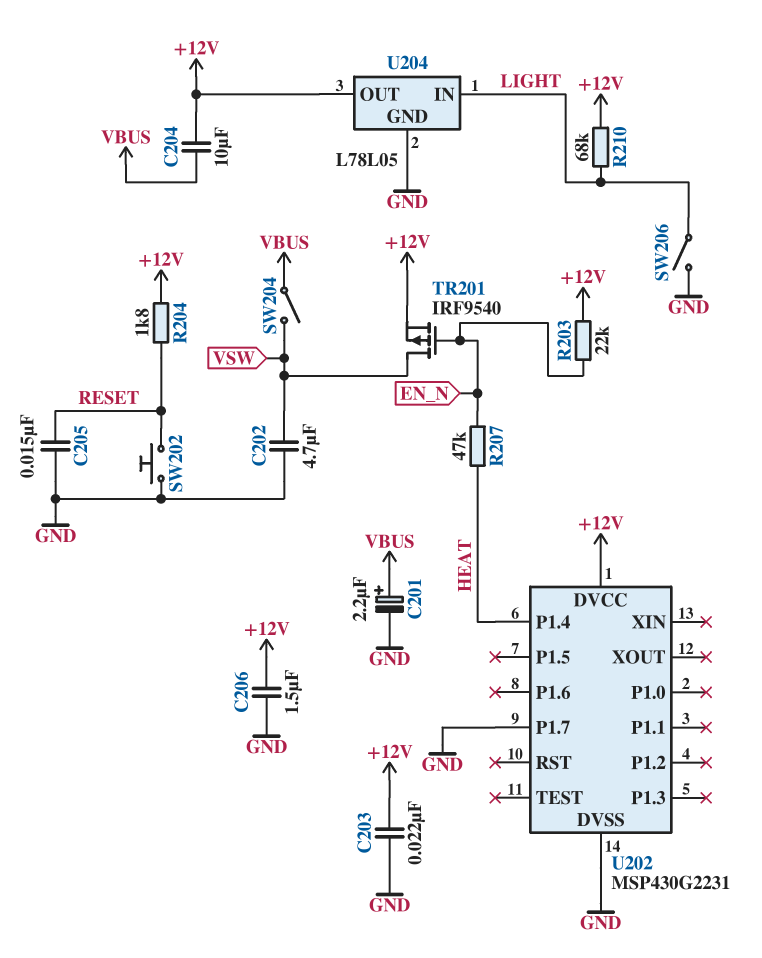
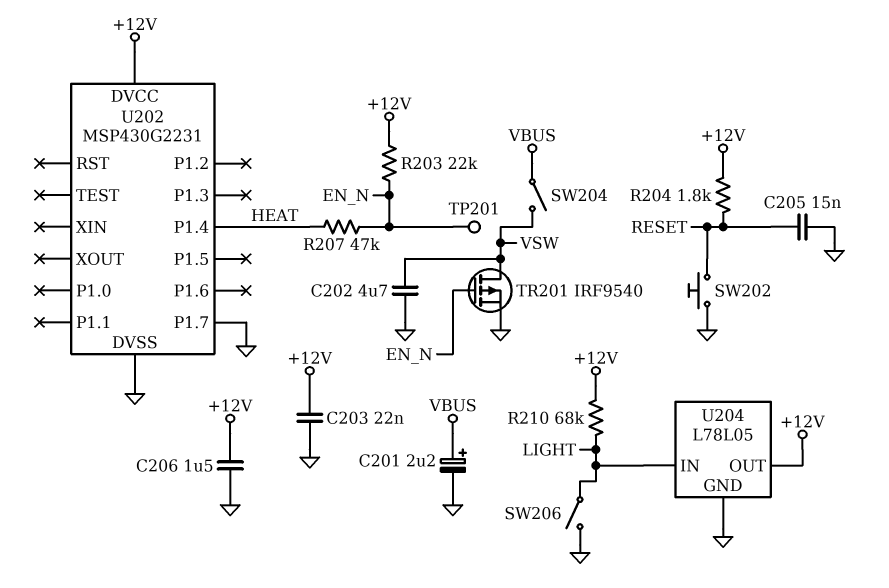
C204: 10uF (+12V, VBUS) -> none
TP201: none -> test point (EN_N)
TR201: PMOS IRF9540 (G EN_N, D VSW, S +12V) -> PMOS IRF9540 (G EN_N, D VSW, S GND)

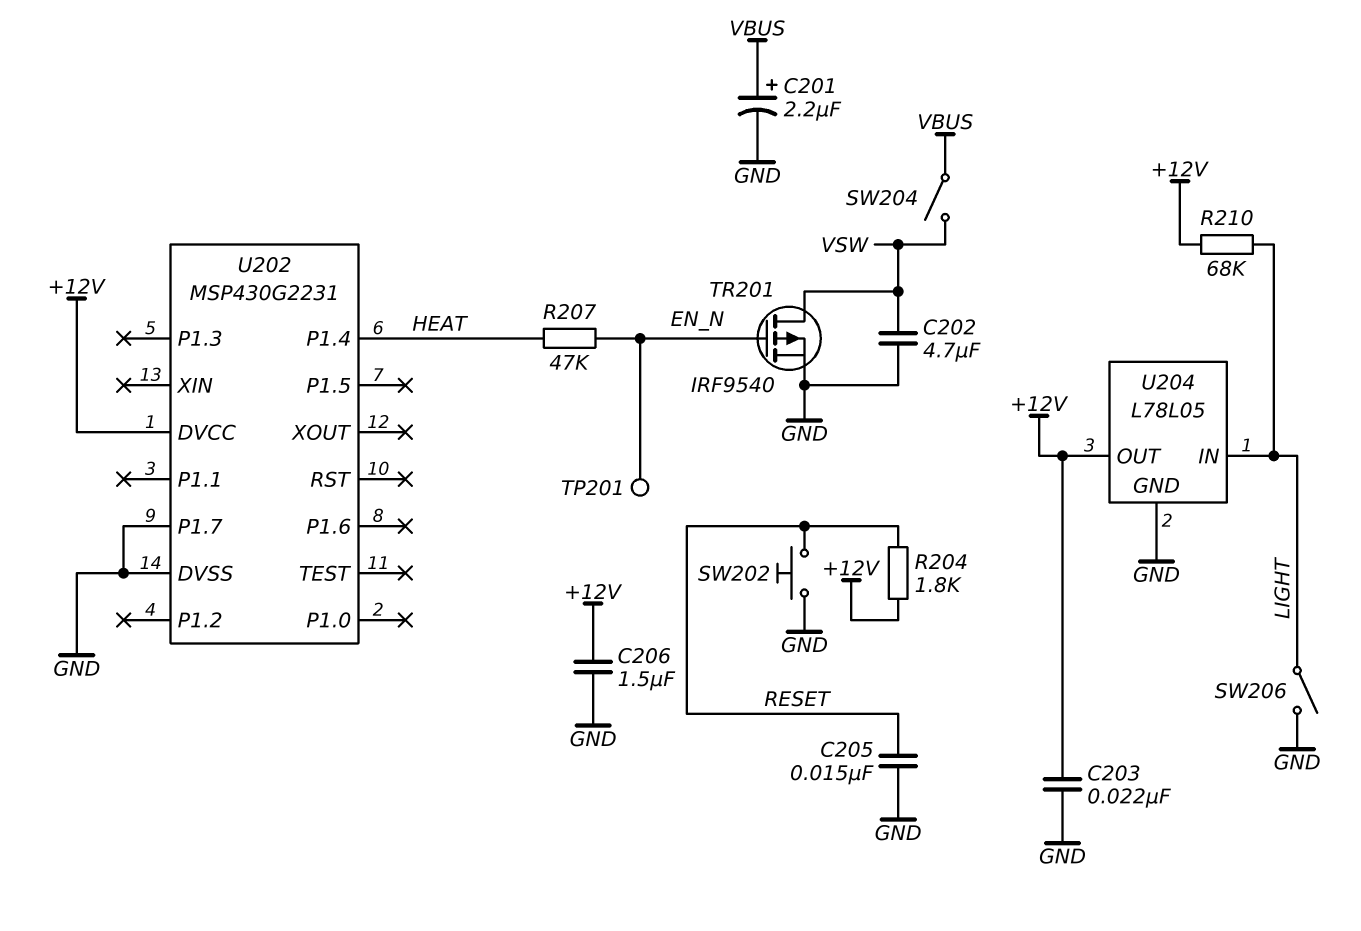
R203: 22k (+12V, EN_N) -> none

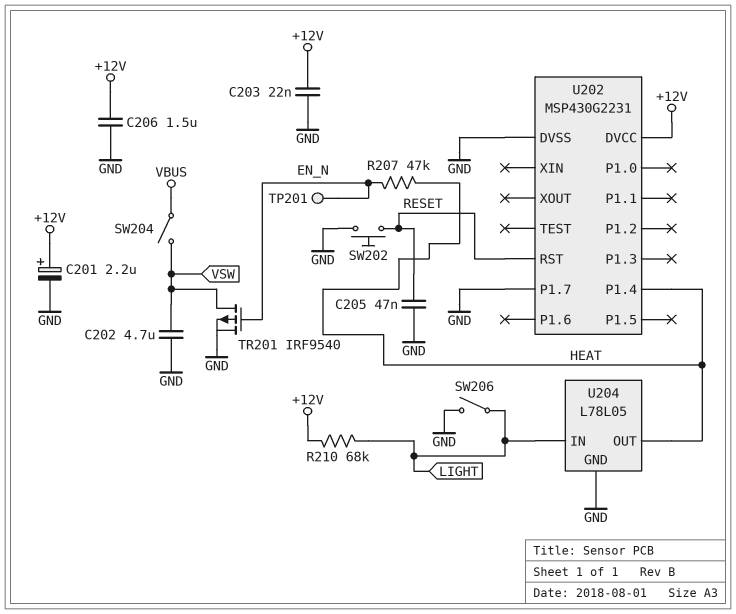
C201: 2.2uF (plus VBUS, minus GND) -> 2.2uF (plus +12V, minus GND)
C205: 15nF (GND, RESET) -> 47nF (GND, RESET)
R204: 1.8k (+12V, RESET) -> none
U202 pin RST: none -> RESET
U204 pin OUT: +12V -> HEAT

